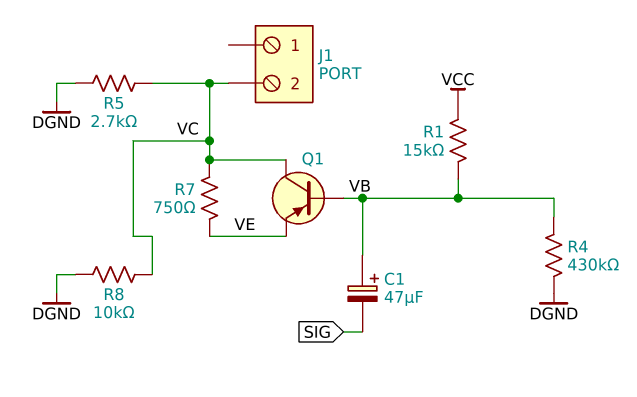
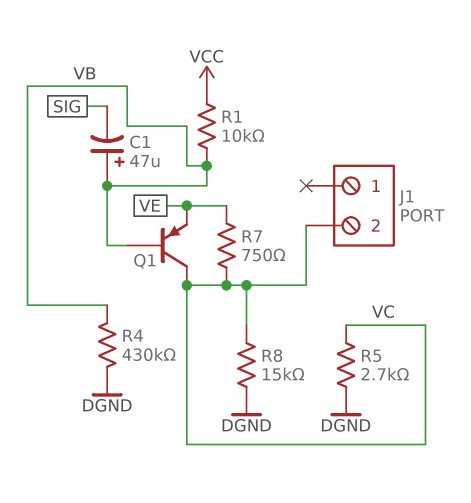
R1: 15k (VB, VCC) -> 10k (VB, VCC)
R8: 10k (DGND, VC) -> 15k (DGND, VC)

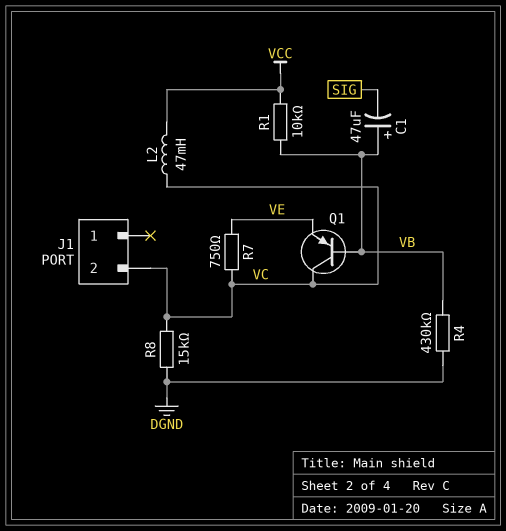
L2: none -> 47mH (VC, VCC)
R5: 2.7k (DGND, VC) -> none

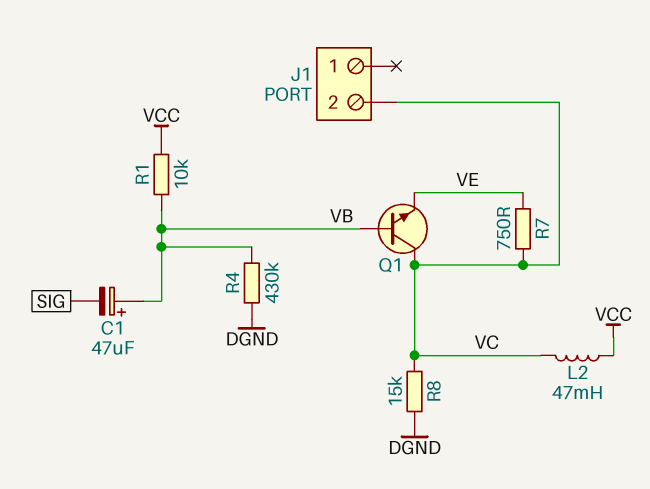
Q1: PNP (B VB, C VC, E VE) -> NPN (B VB, C VC, E VE)

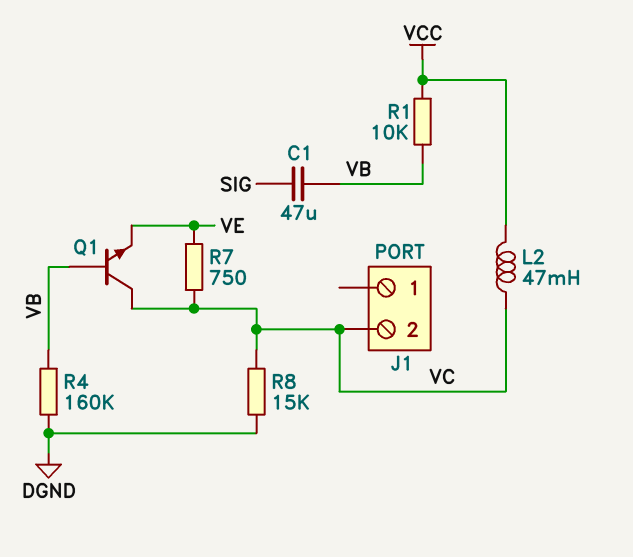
C1: 47uF (plus VB, minus SIG) -> 47uF (SIG, VB)
R4: 430k (DGND, VB) -> 160k (DGND, VB)

